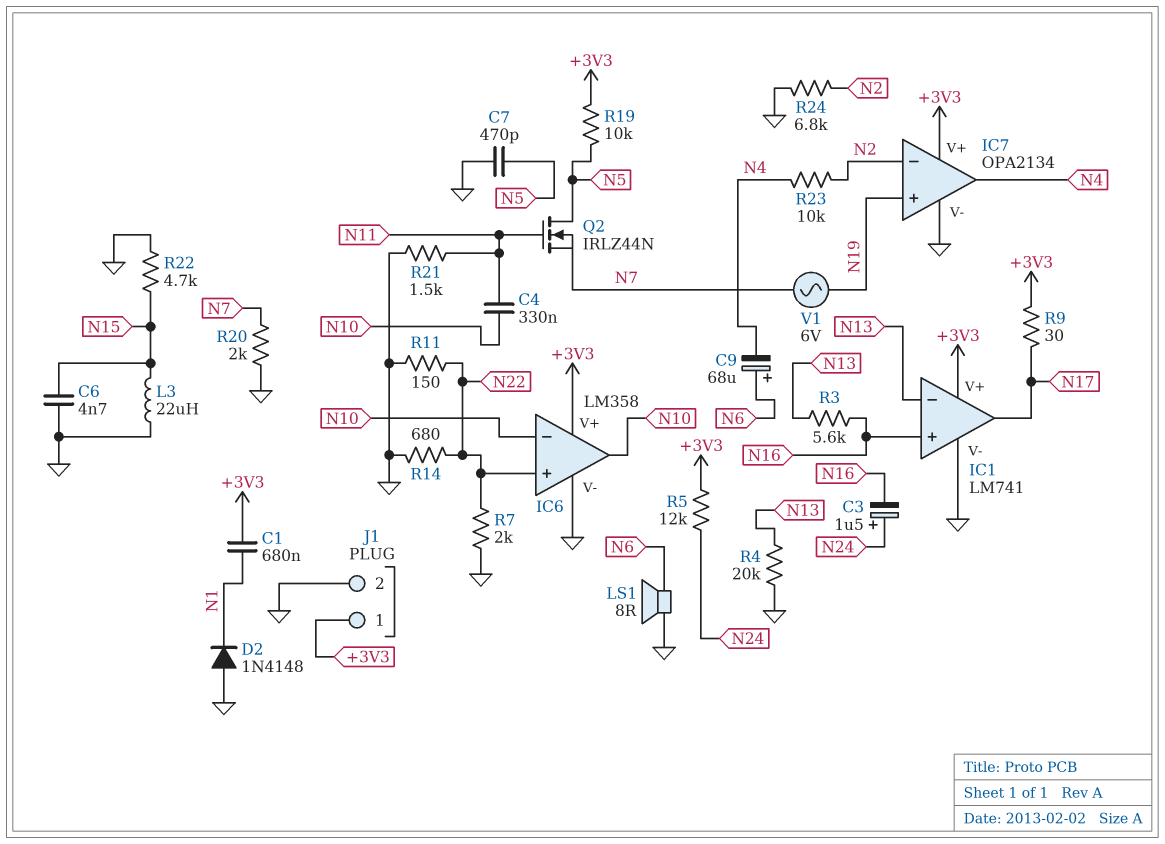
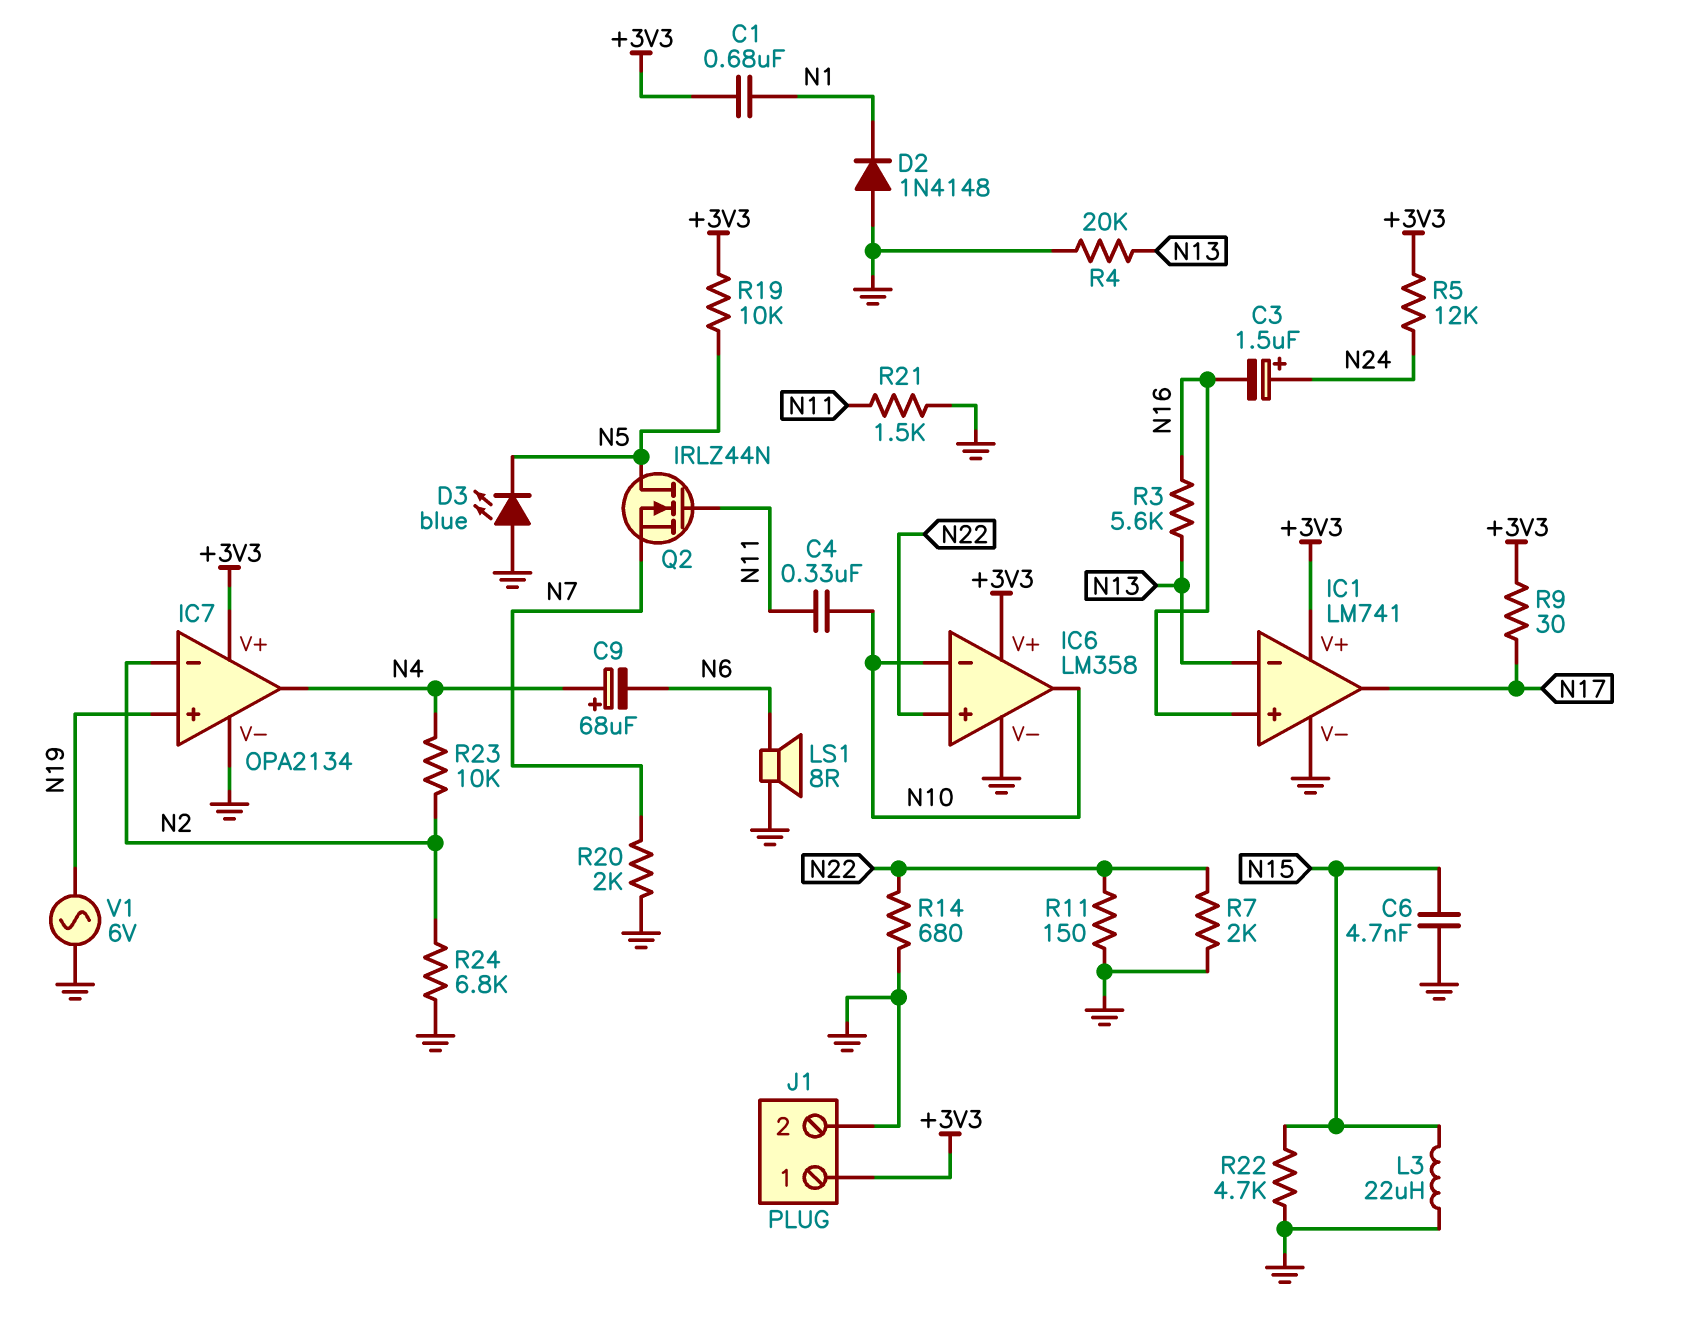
C7: 470pF (GND, N5) -> none
C9: 68uF (plus N6, minus N4) -> 68uF (plus N4, minus N6)
D3: none -> LED blue (A GND, K N5)
V1: AC 6V (N7, N19) -> AC 6V (GND, N19)

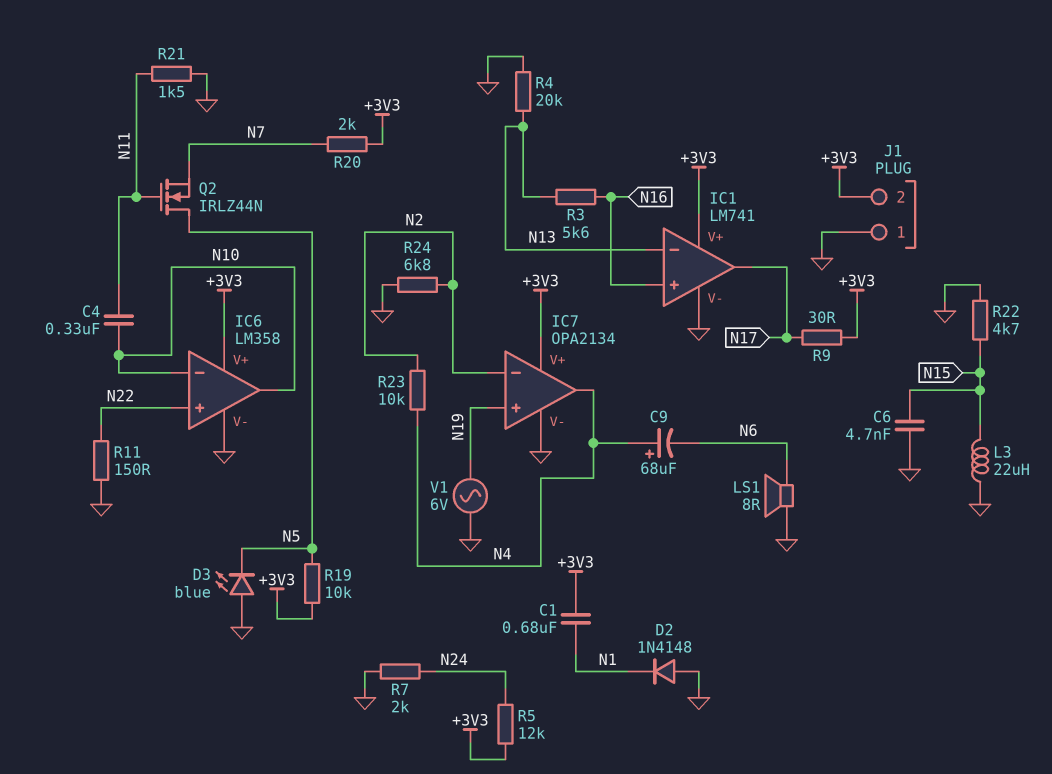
C3: 1.5uF (plus N24, minus N16) -> none
J1 pin 1: +3V3 -> GND
J1 pin 2: GND -> +3V3
R7: 2k (GND, N22) -> 2k (GND, N24)
R14: 680 (GND, N22) -> none
R20: 2k (GND, N7) -> 2k (+3V3, N7)

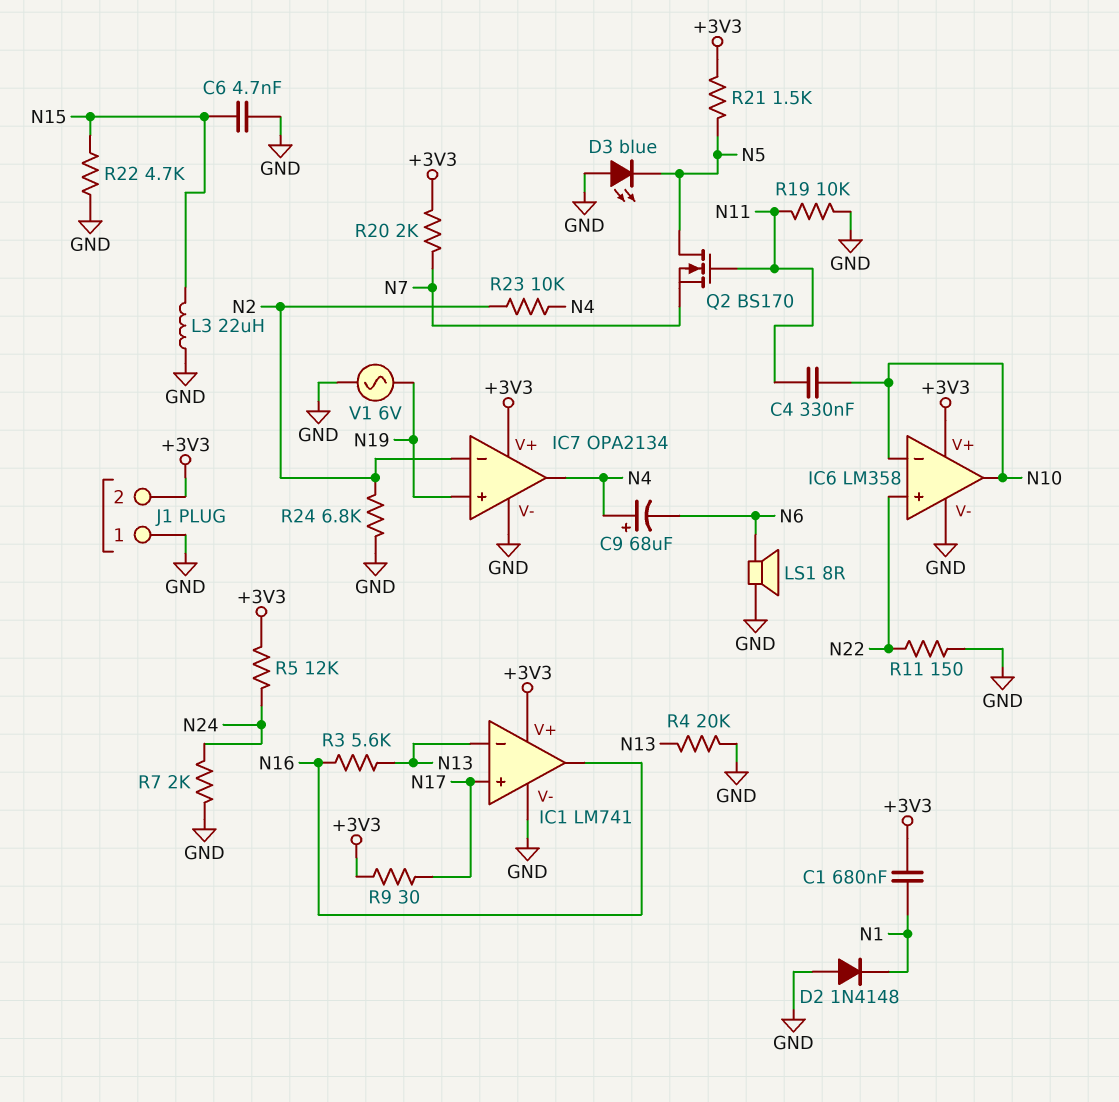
IC1 pin in+: N16 -> N17
IC1 pin out: N17 -> N16
Q2: NMOS IRLZ44N (G N11, D N5, S N7) -> NMOS BS170 (G N11, D N5, S N7)
R19: 10k (+3V3, N5) -> 10k (GND, N11)
R21: 1.5k (GND, N11) -> 1.5k (+3V3, N5)

